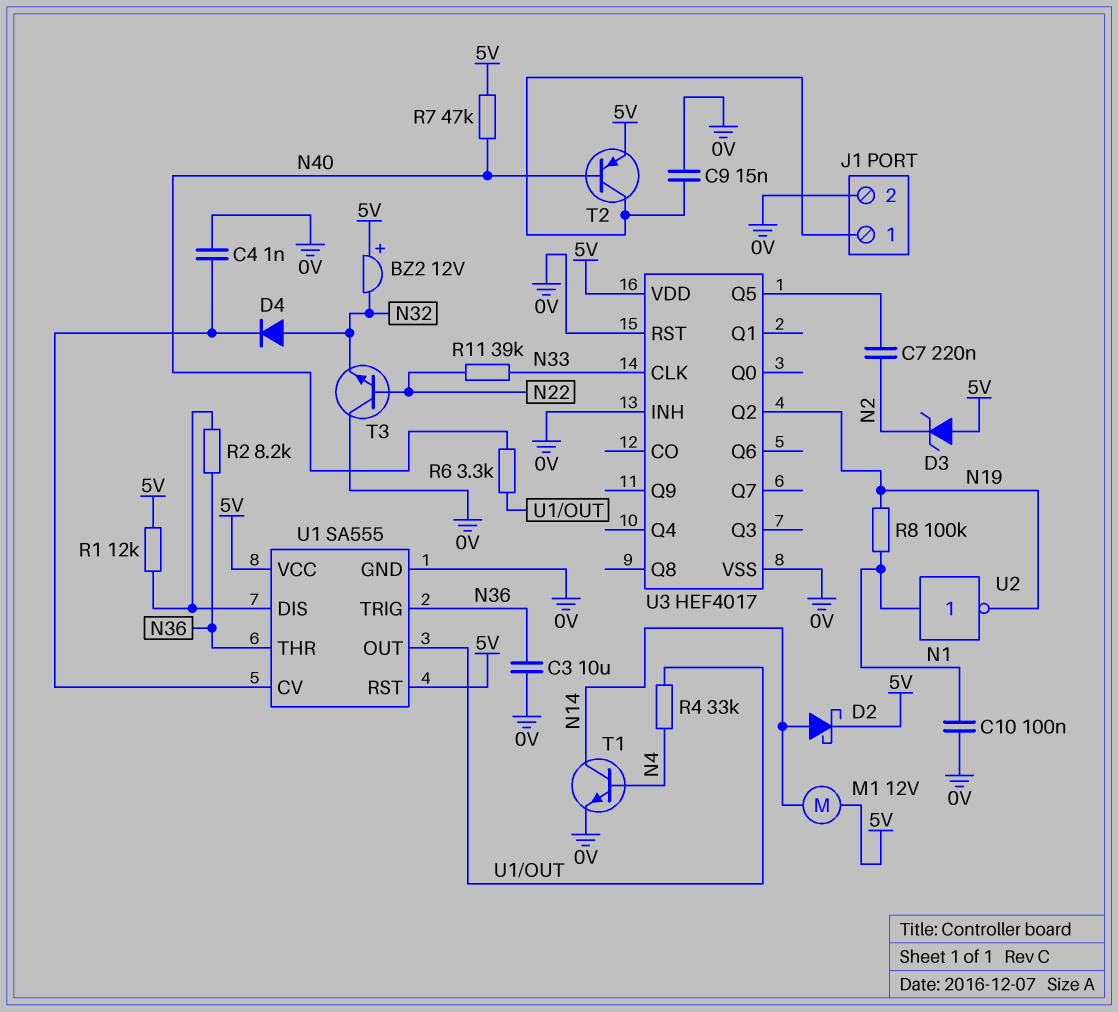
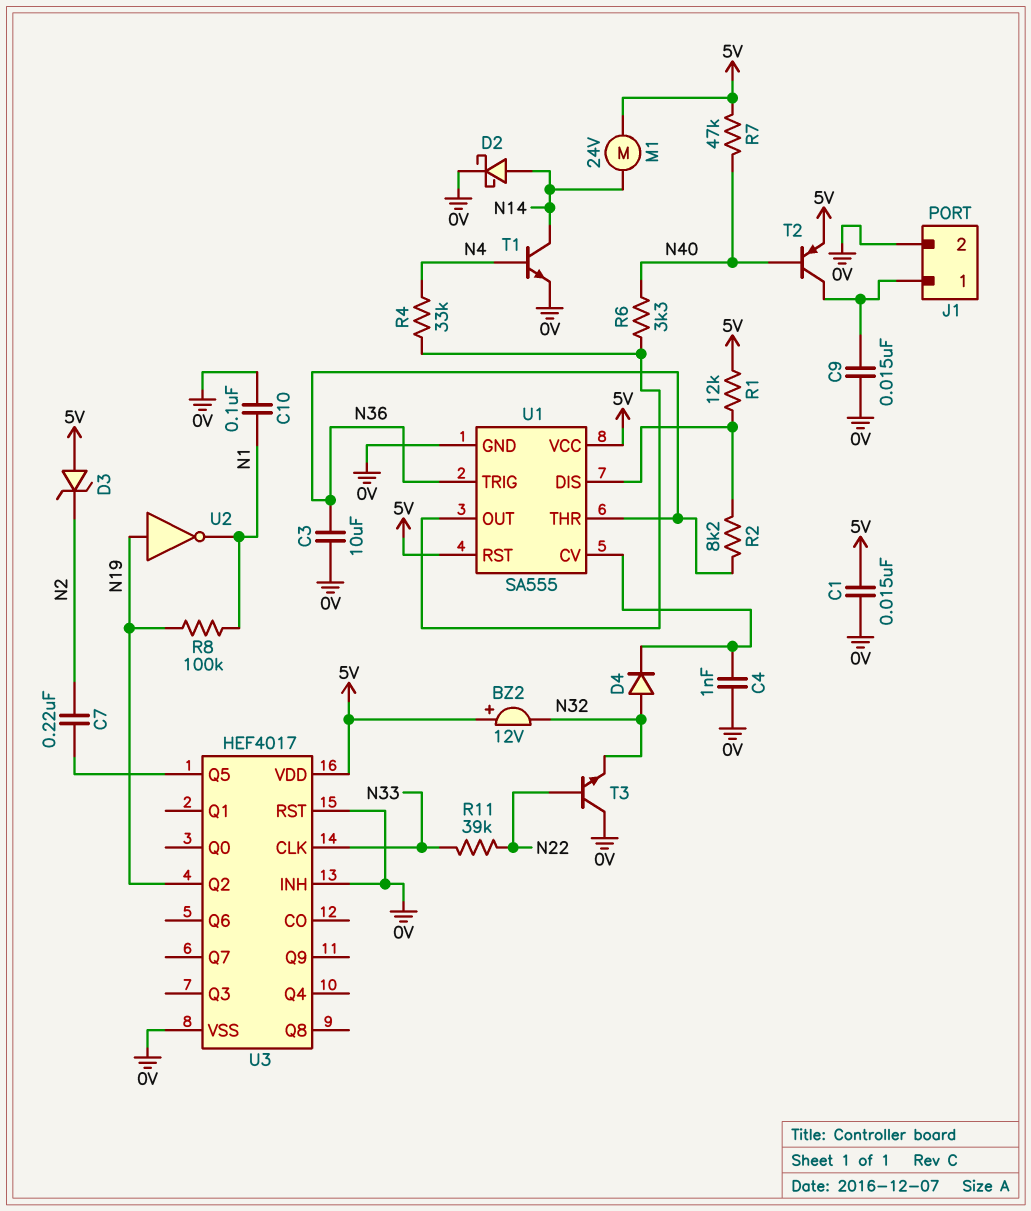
C1: none -> 15nF (0V, 5V)
D2: schottky (A N14, K 5V) -> schottky (A N14, K 0V)
M1: motor 12V (5V, N14) -> motor 24V (5V, N14)
U2: NOT (in N1, out N19) -> NOT (in N19, out N1)

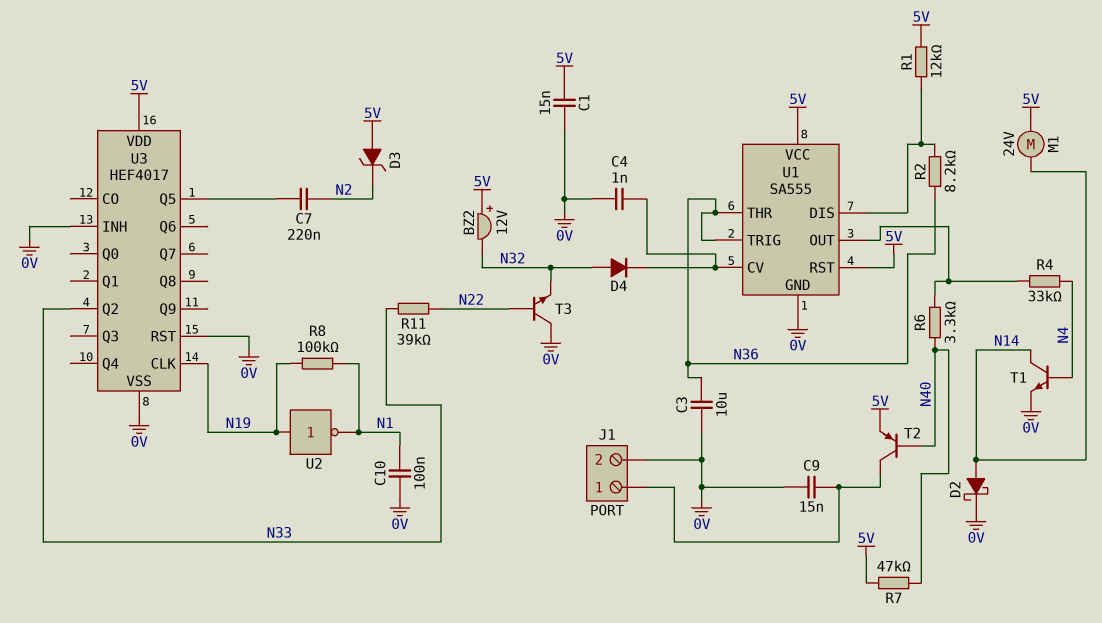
U3 pin CLK: N33 -> N19
U3 pin Q2: N19 -> N33

